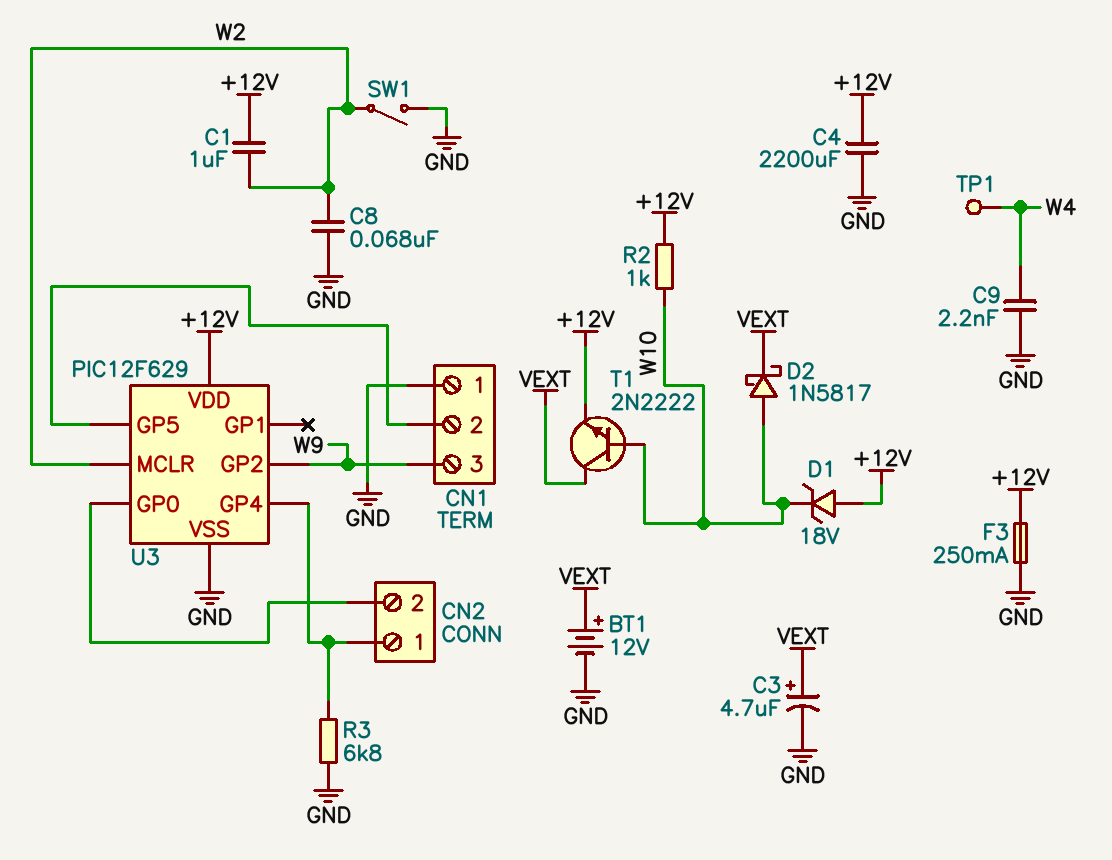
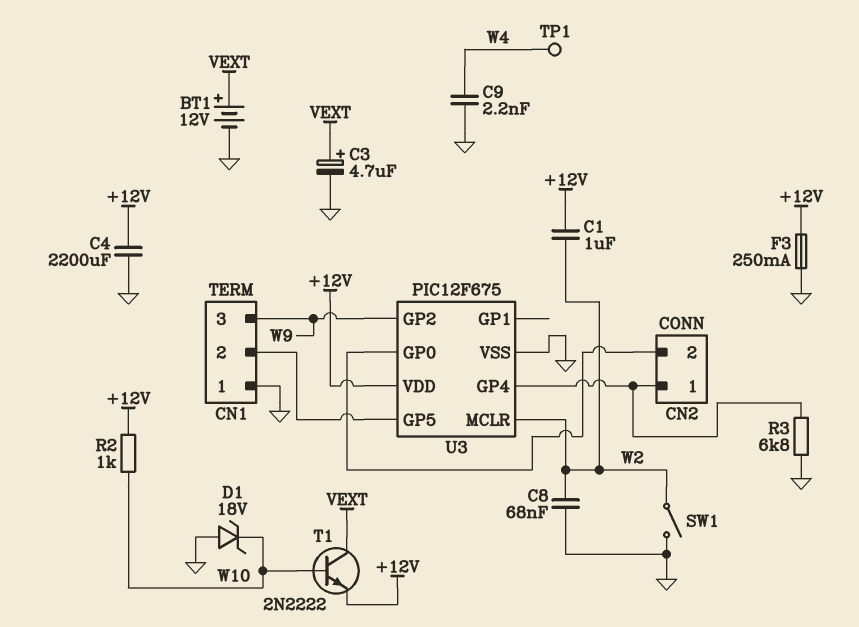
D1: zener 18V (A +12V, K W10) -> zener 18V (A GND, K W10)
D2: schottky 1N5817 (A W10, K VEXT) -> none
U3: PIC12F629 -> PIC12F675

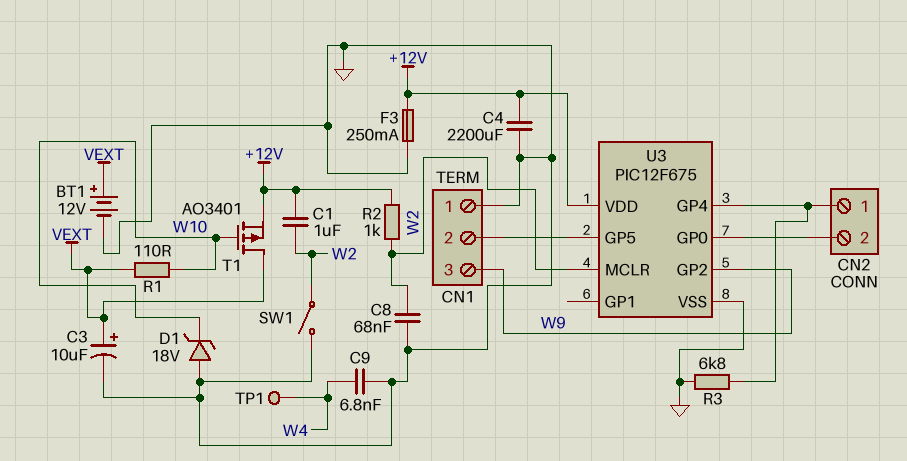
C3: 4.7uF (plus VEXT, minus GND) -> 10uF (plus VEXT, minus GND)
C9: 2.2nF (GND, W4) -> 6.8nF (GND, W4)
R1: none -> 110 (VEXT, W10)
R2: 1k (+12V, W10) -> 1k (+12V, W2)
T1: NPN 2N2222 (B W10, C VEXT, E +12V) -> PMOS AO3401 (G W10, D VEXT, S +12V)

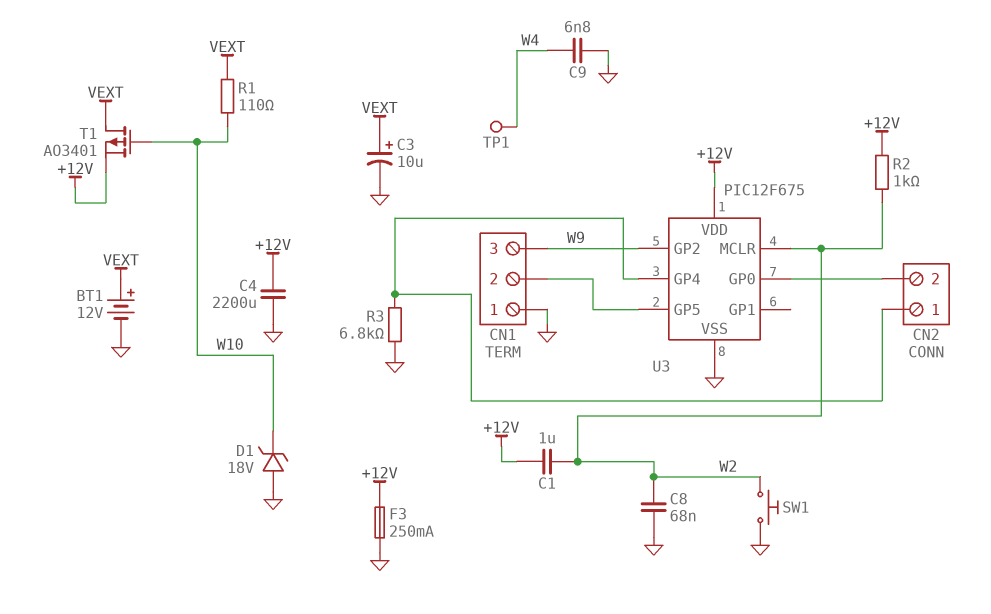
SW1: switch (GND, W2) -> button (GND, W2)

